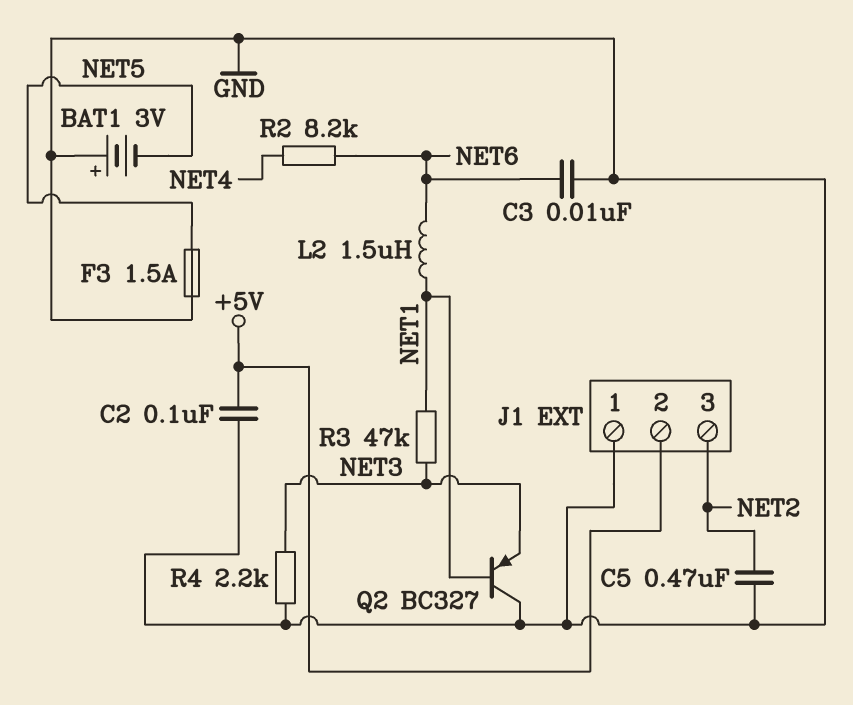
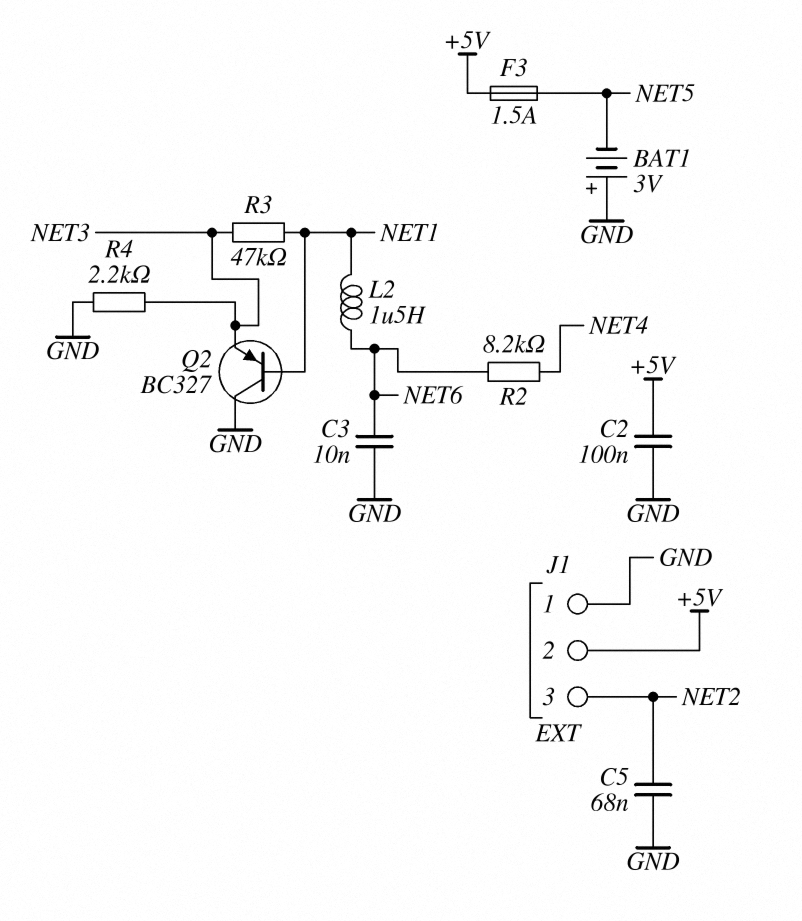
C5: 470nF (GND, NET2) -> 68nF (GND, NET2)
F3: 1.5A (GND, NET5) -> 1.5A (+5V, NET5)

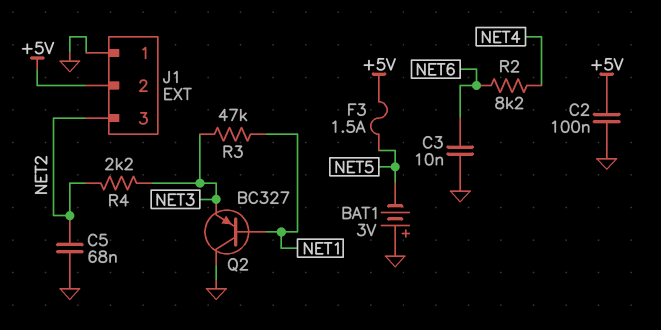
L2: 1.5uH (NET1, NET6) -> none
R4: 2.2k (GND, NET3) -> 2.2k (NET2, NET3)

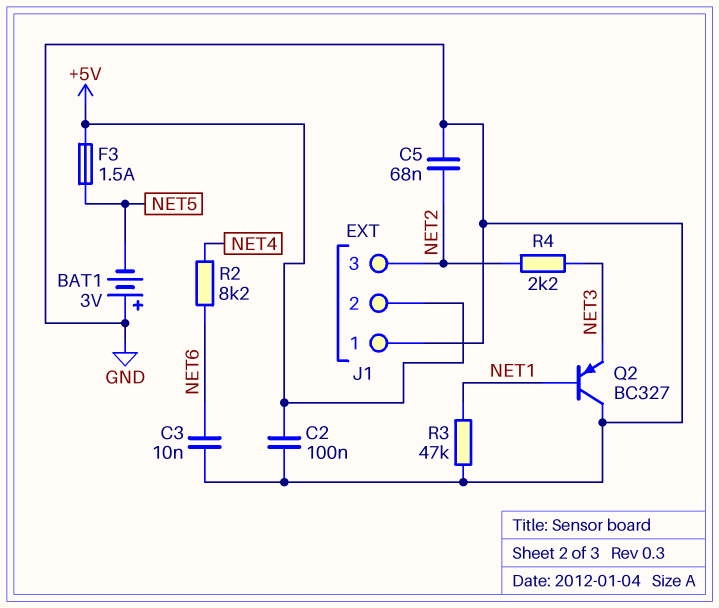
R3: 47k (NET1, NET3) -> 47k (GND, NET1)

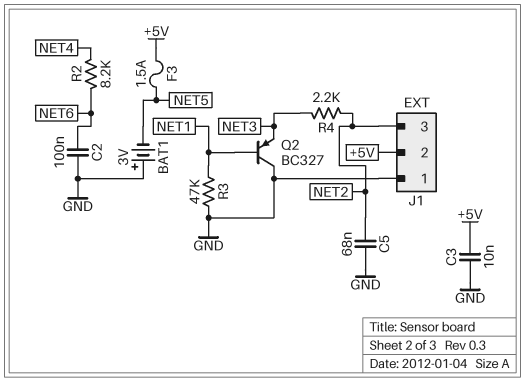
C2: 100nF (+5V, GND) -> 100nF (GND, NET6)
C3: 10nF (GND, NET6) -> 10nF (+5V, GND)

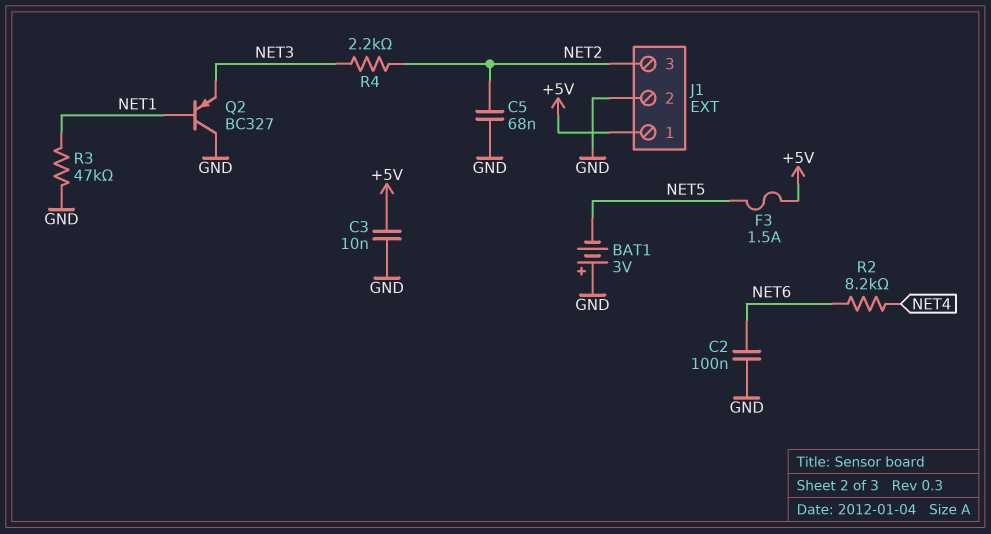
J1 pin 1: GND -> +5V
J1 pin 2: +5V -> GND

